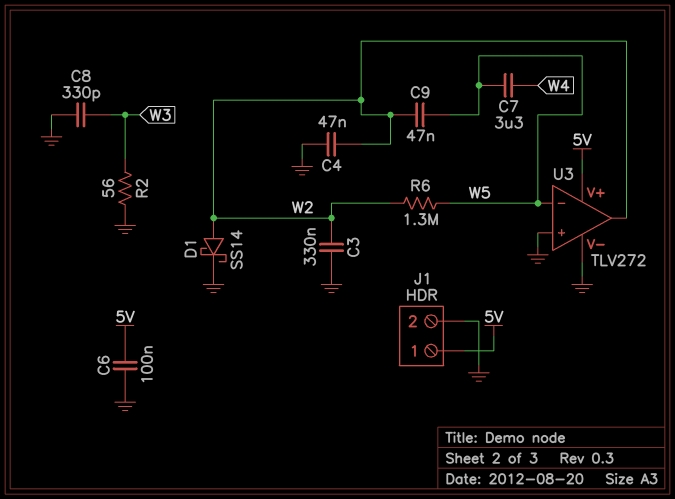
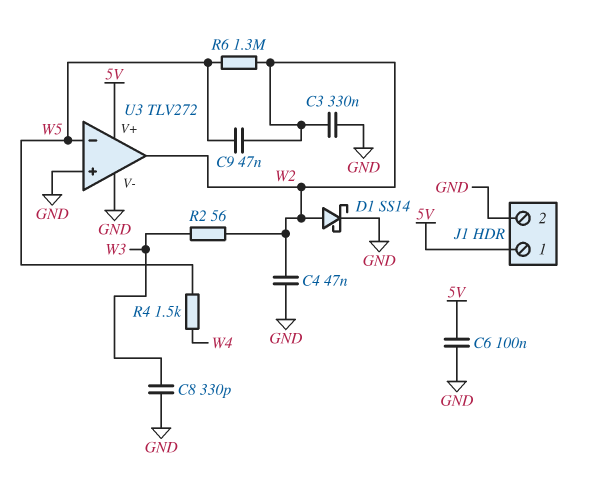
C7: 3.3uF (W4, W5) -> none
R2: 56 (GND, W3) -> 56 (W2, W3)
R4: none -> 1.5k (W4, W5)

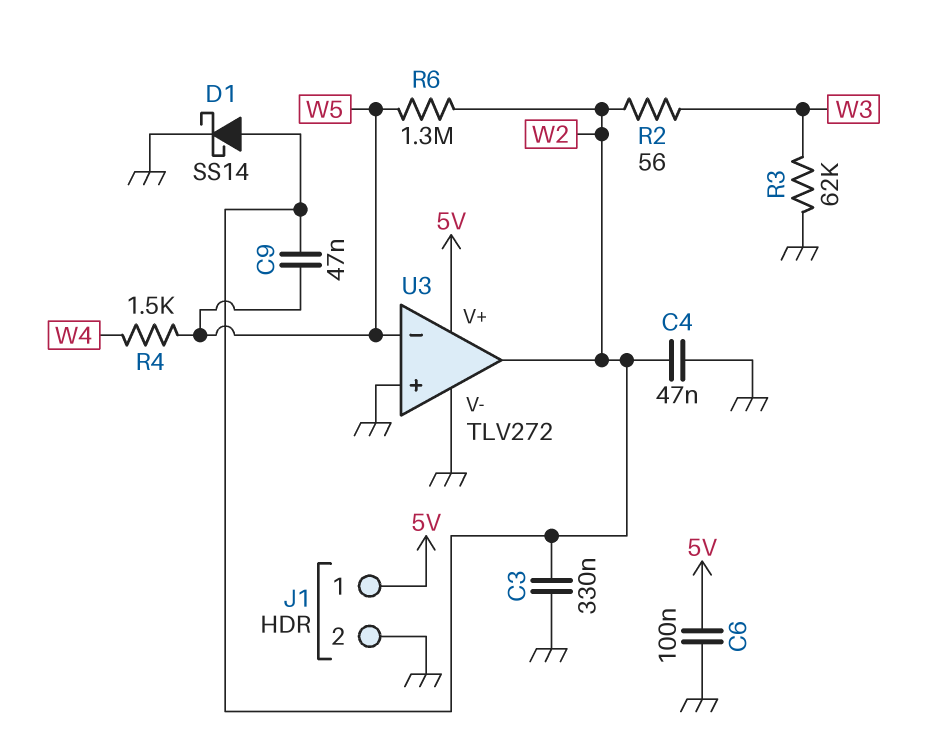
C8: 330pF (GND, W3) -> none
R3: none -> 62k (GND, W3)

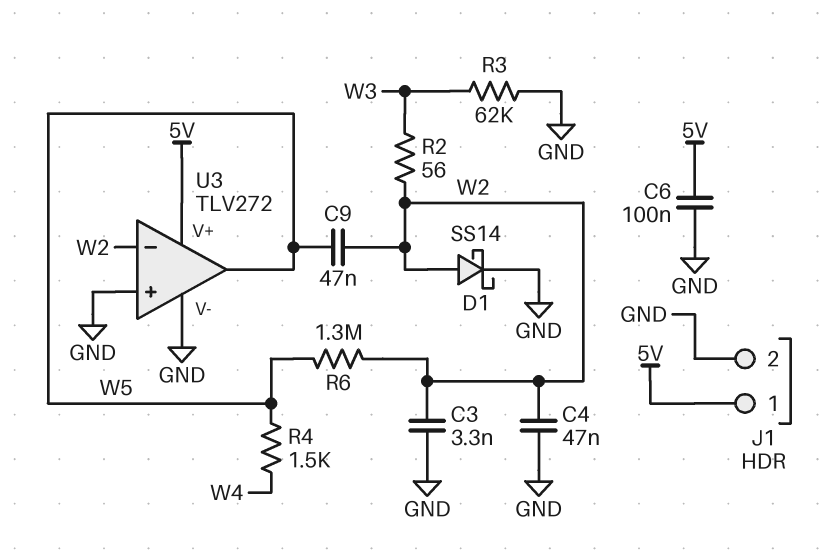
C3: 330nF (GND, W2) -> 3.3nF (GND, W2)
U3 pin in-: W5 -> W2
U3 pin out: W2 -> W5

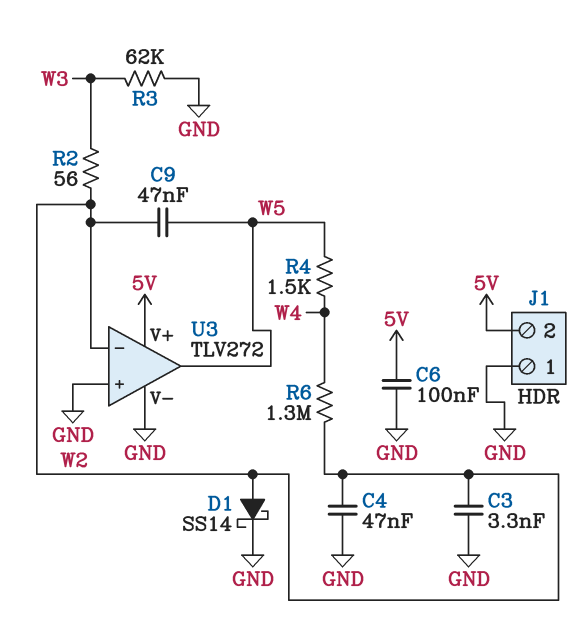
J1 pin 1: 5V -> GND
J1 pin 2: GND -> 5V
R6: 1.3M (W2, W5) -> 1.3M (W2, W4)

